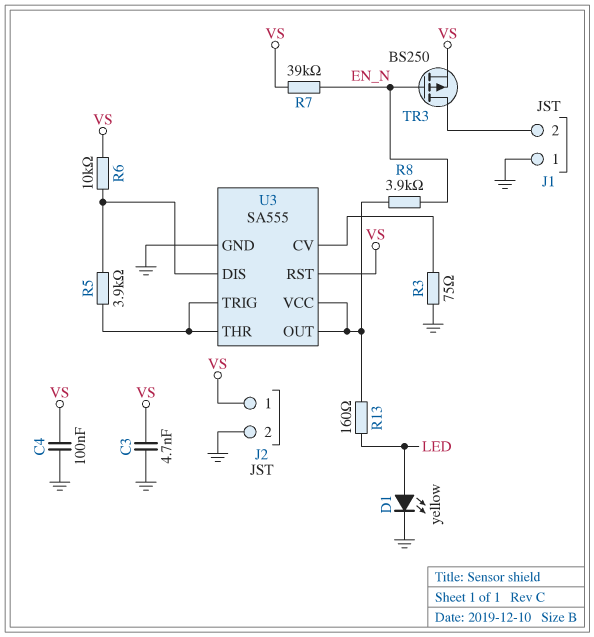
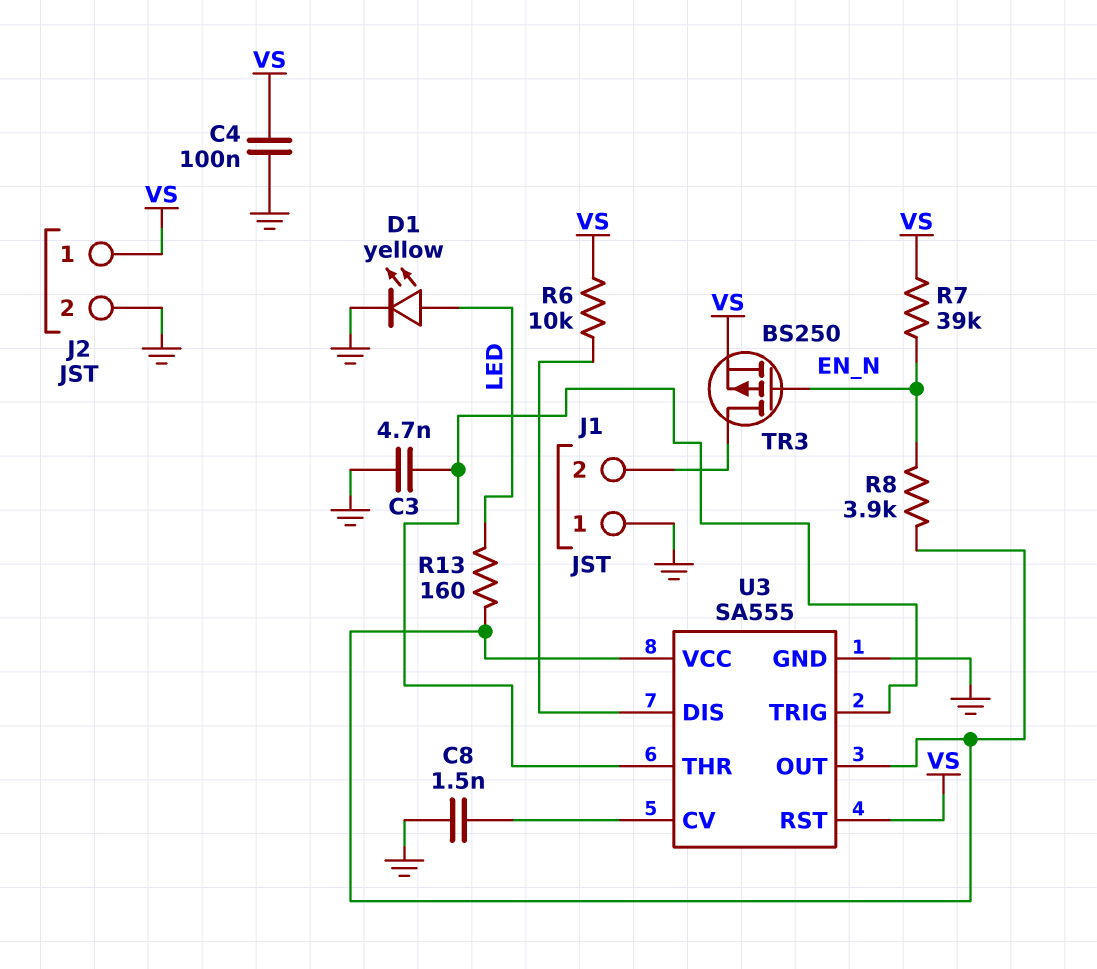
C3: 4.7nF (GND, VS) -> 4.7nF (GND, U3/THR)
C8: none -> 1.5nF (GND, U3/CV)
R3: 75 (GND, U3/CV) -> none
R5: 3.9k (U3/DIS, U3/THR) -> none

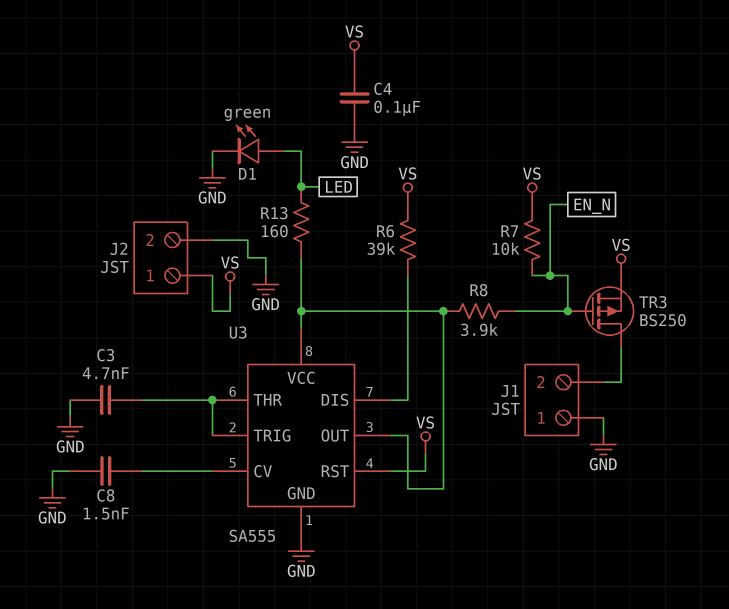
D1: LED yellow (A LED, K GND) -> LED green (A LED, K GND)
R6: 10k (U3/DIS, VS) -> 39k (U3/DIS, VS)
R7: 39k (EN_N, VS) -> 10k (EN_N, VS)

